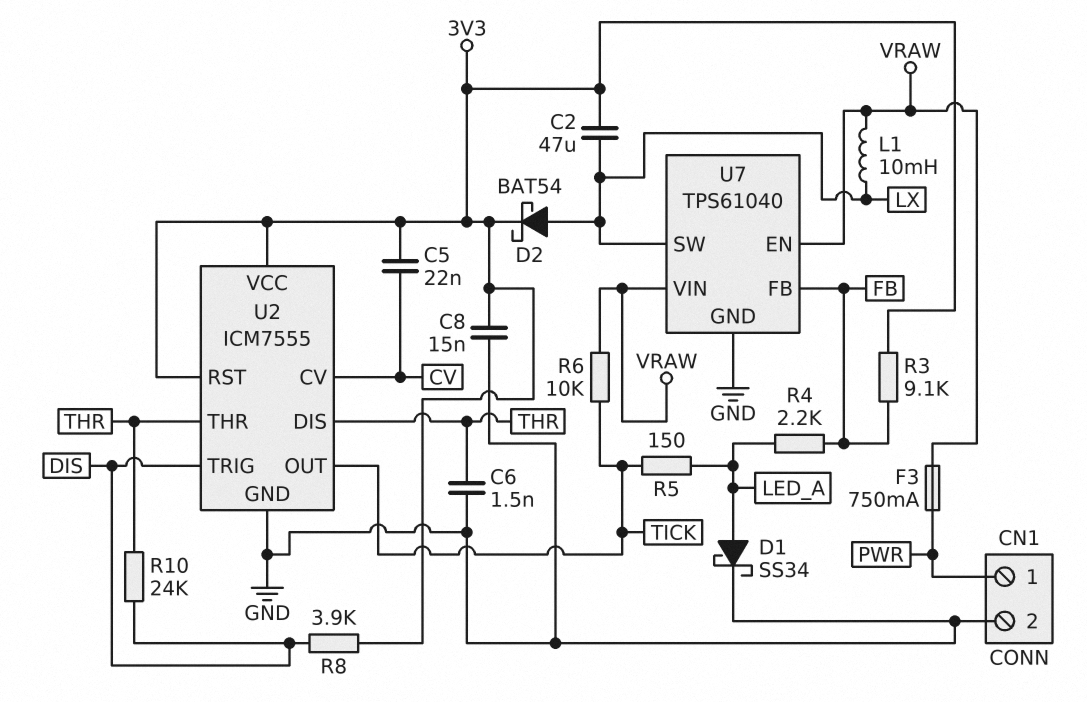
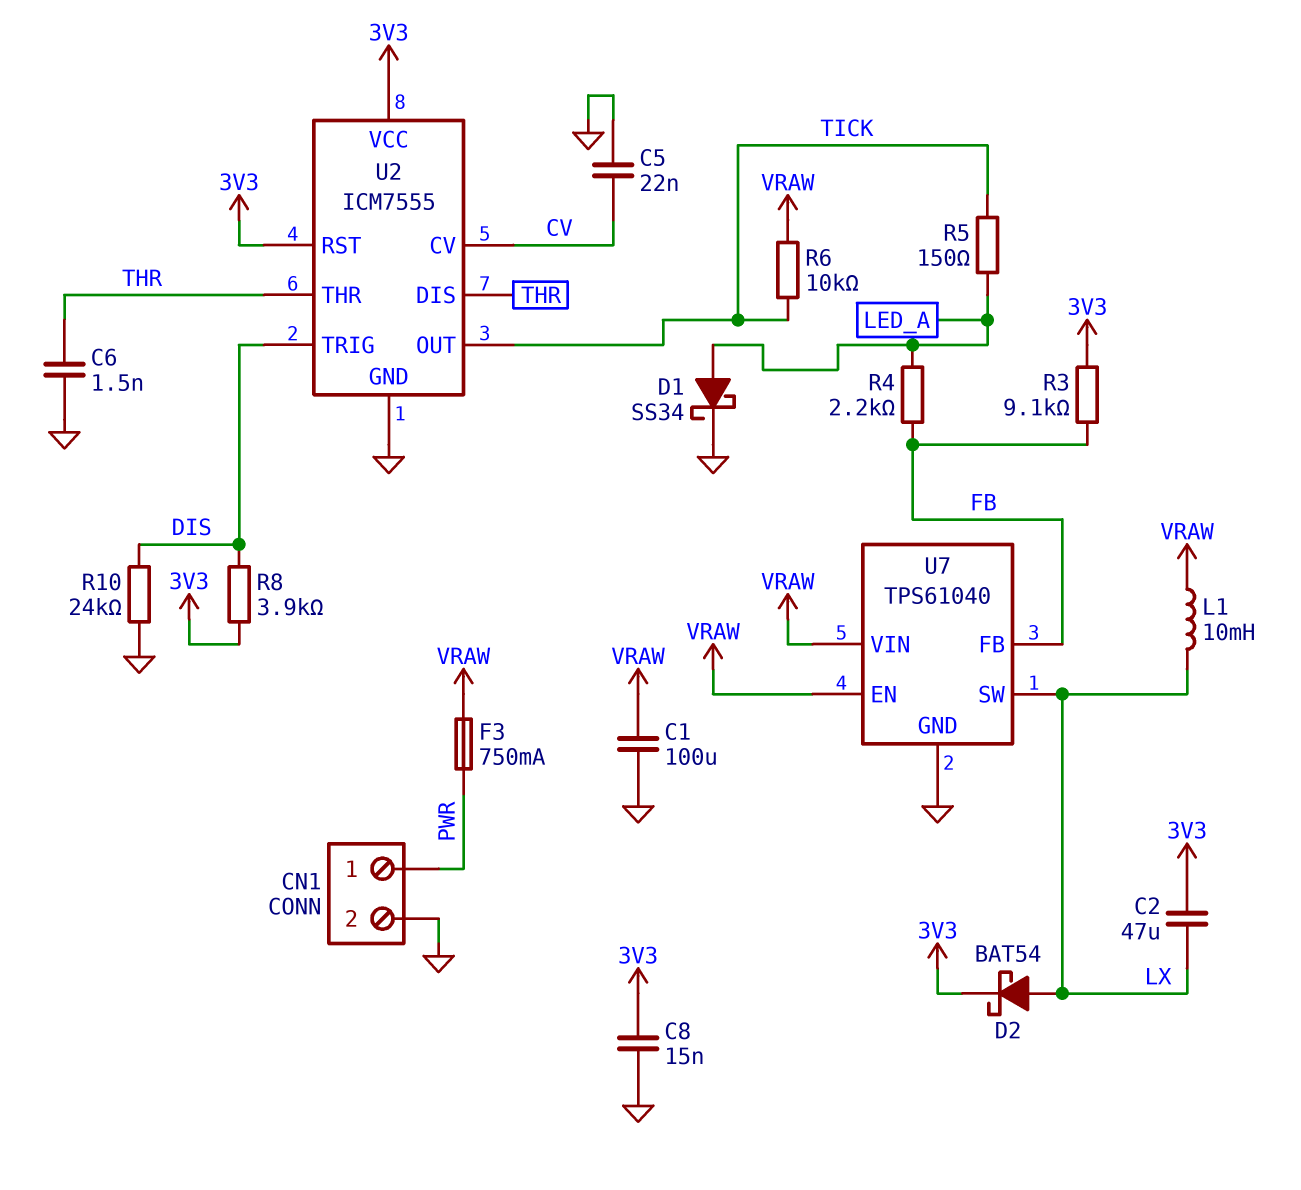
C1: none -> 100uF (GND, VRAW)
C5: 22nF (3V3, CV) -> 22nF (CV, GND)
R10: 24k (DIS, THR) -> 24k (DIS, GND)

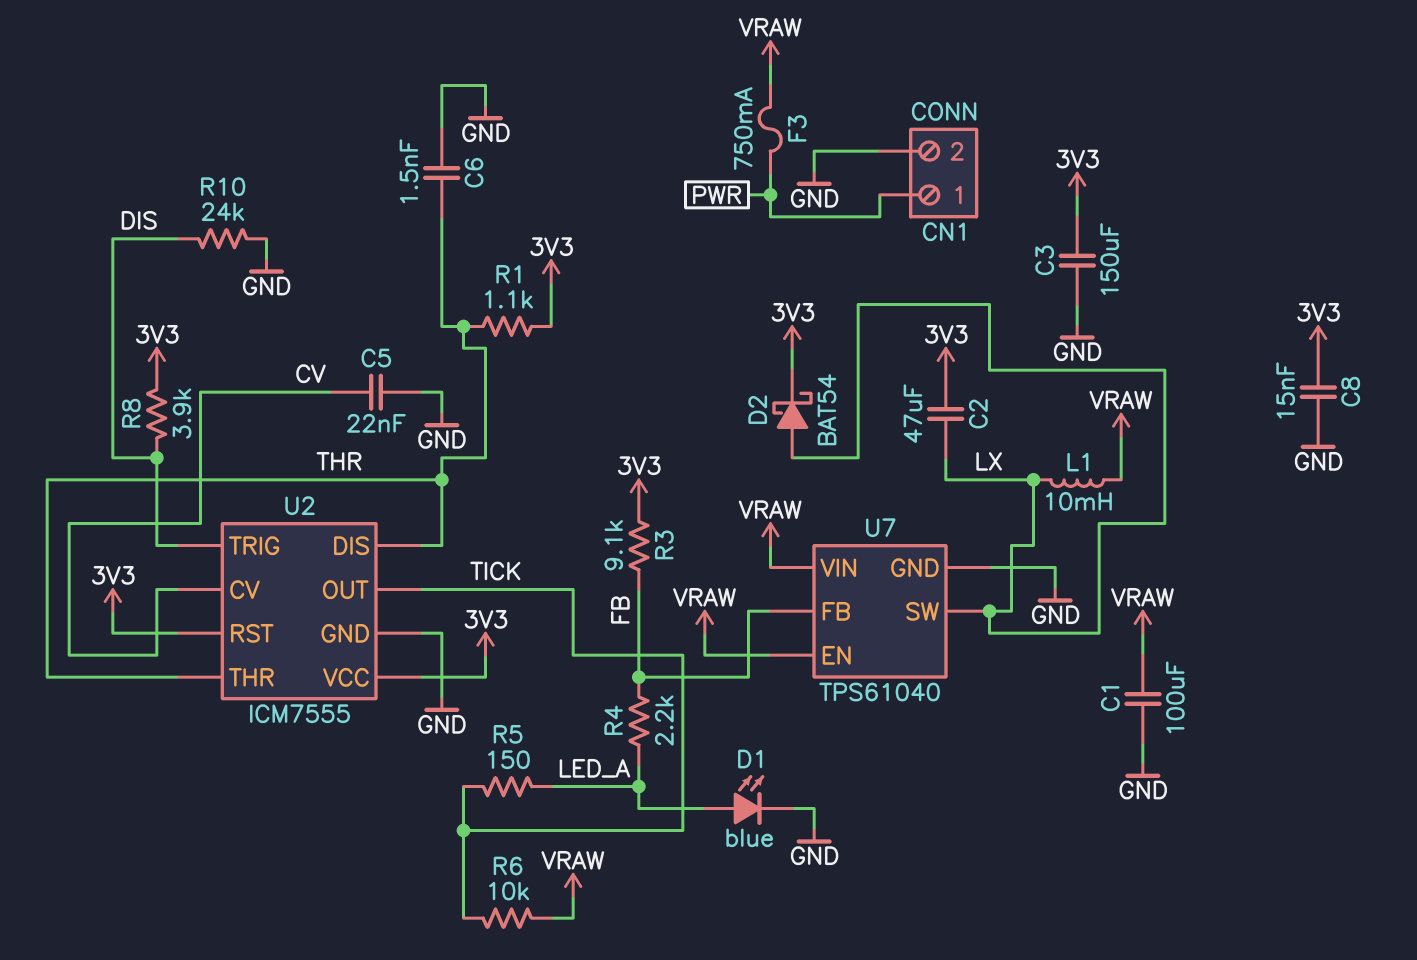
C3: none -> 150uF (3V3, GND)
D1: schottky SS34 (A LED_A, K GND) -> LED blue (A LED_A, K GND)
R1: none -> 1.1k (3V3, THR)

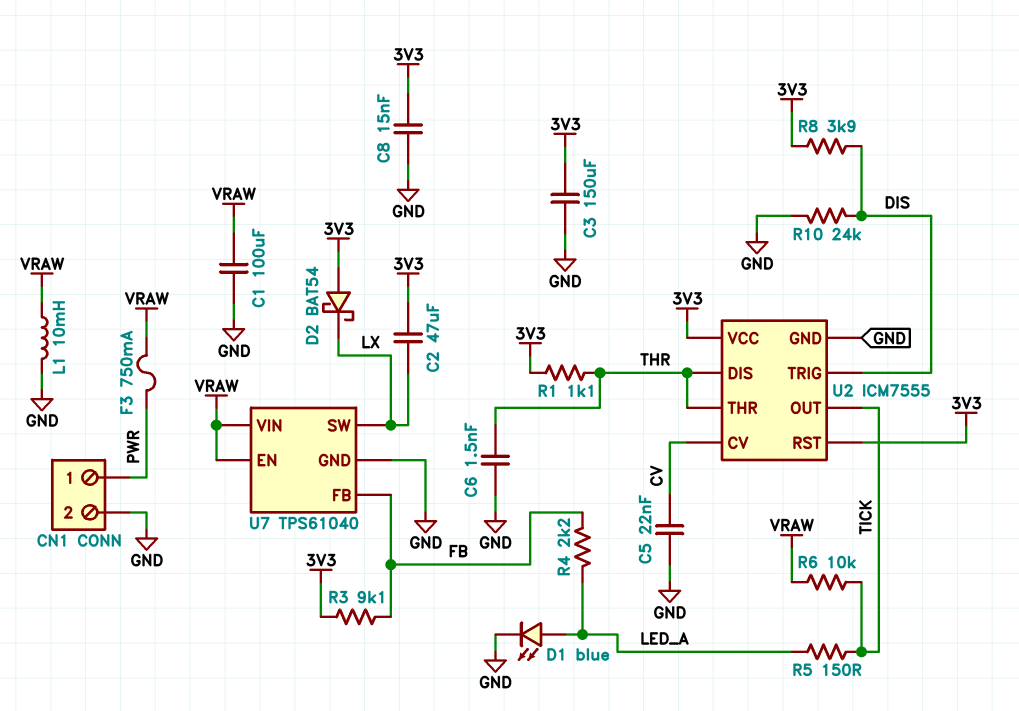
D2: schottky BAT54 (A LX, K 3V3) -> schottky BAT54 (A 3V3, K LX)
L1: 10mH (LX, VRAW) -> 10mH (GND, VRAW)

